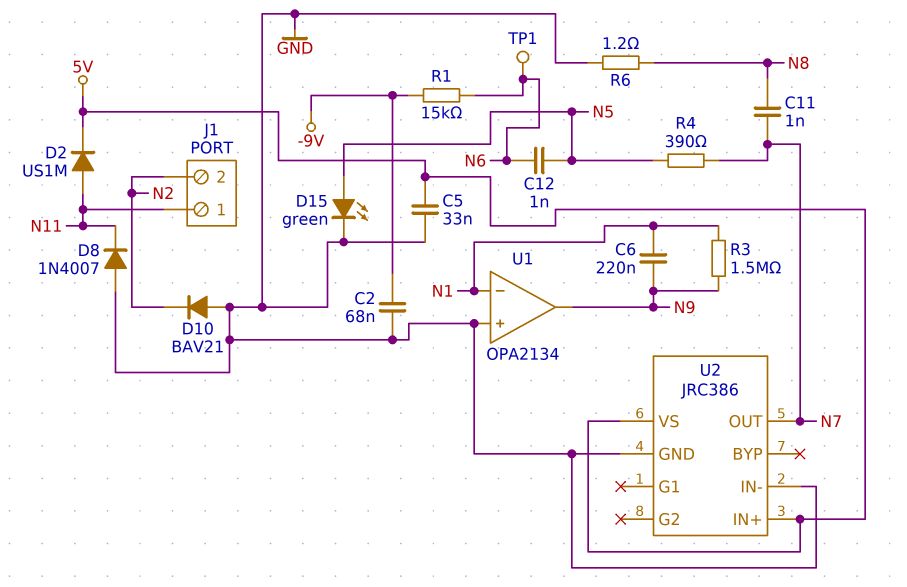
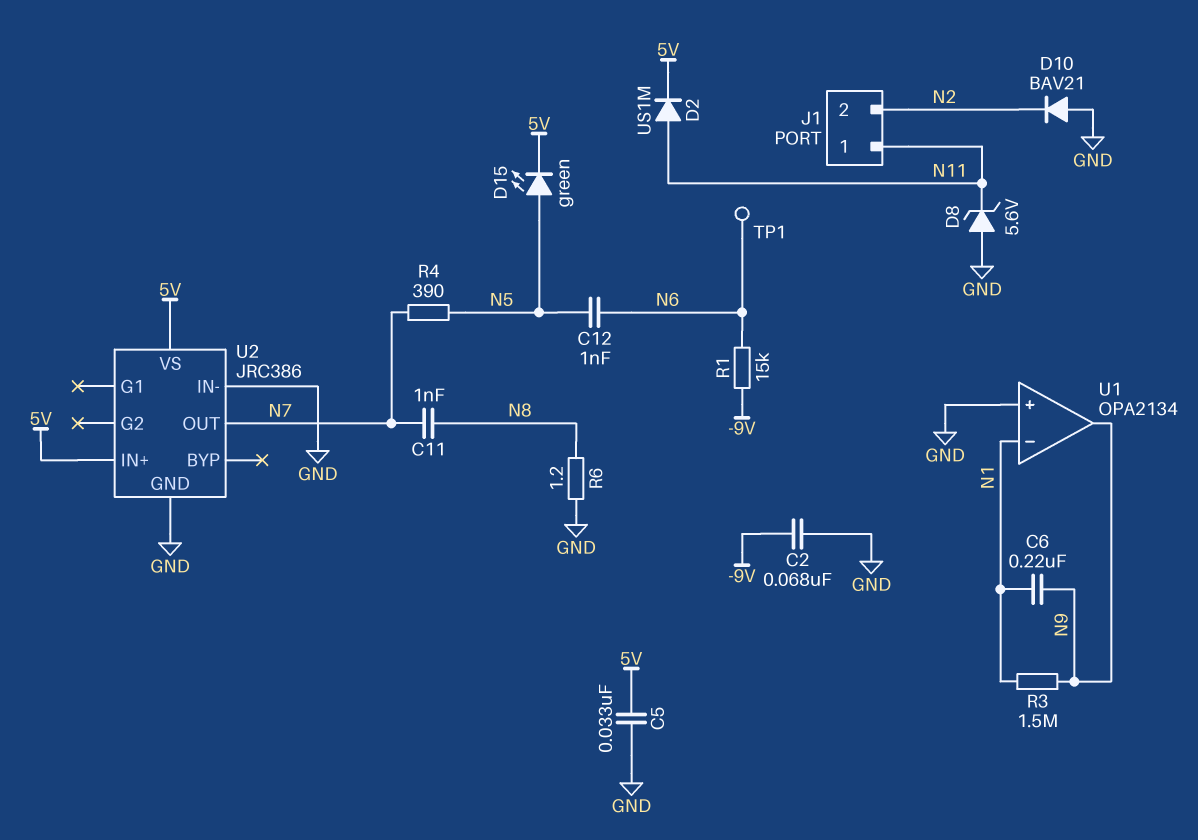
D8: diode 1N4007 (A GND, K N11) -> zener 5.6V (A GND, K N11)
D15: LED green (A N5, K GND) -> LED green (A N5, K 5V)

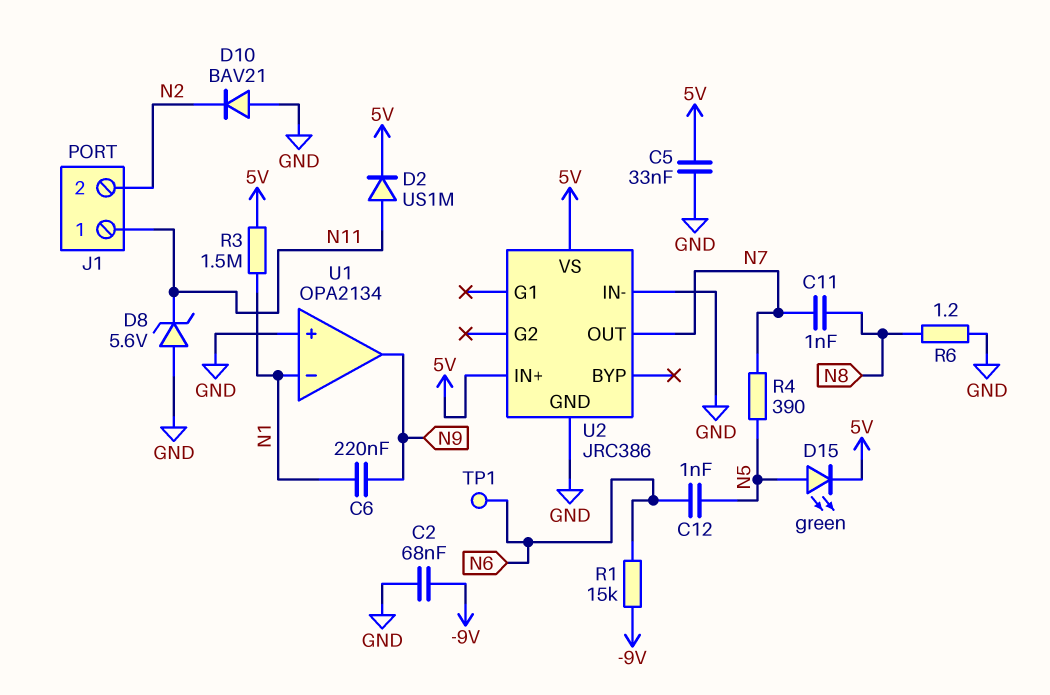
R3: 1.5M (N1, N9) -> 1.5M (5V, N1)

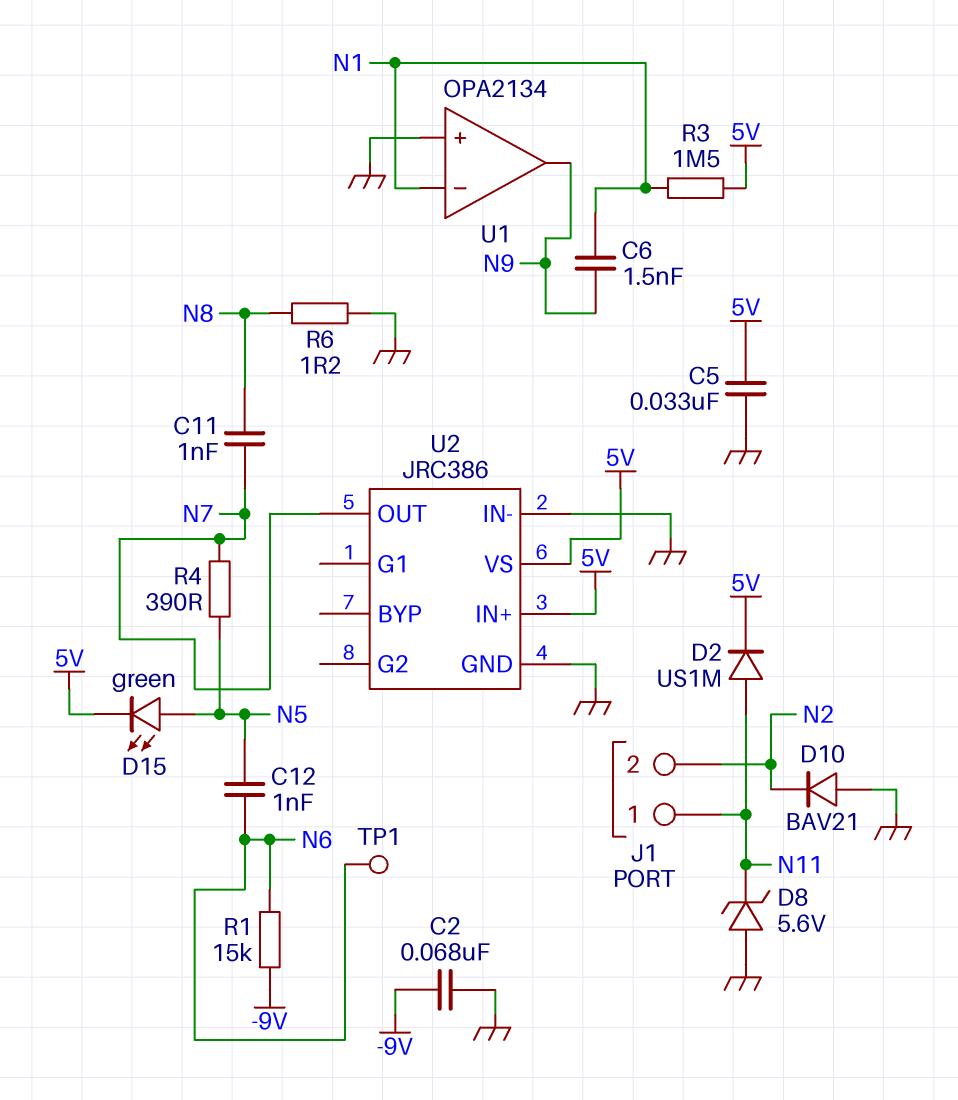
C6: 220nF (N1, N9) -> 1.5nF (N1, N9)

